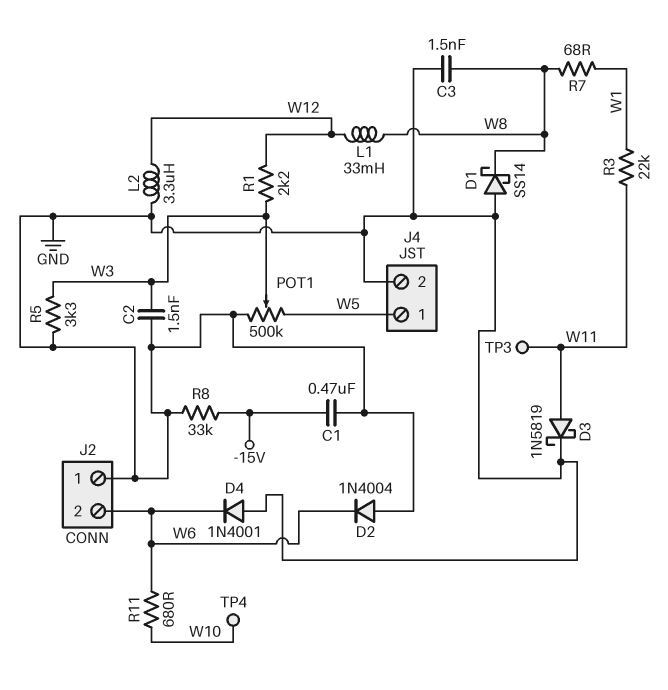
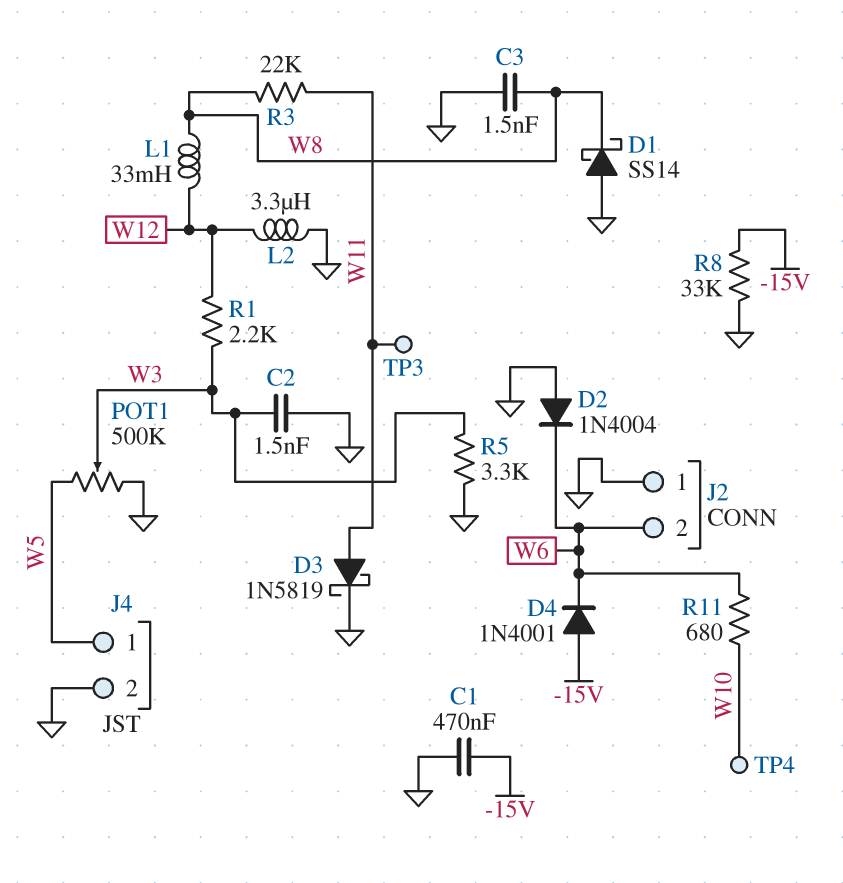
D4: diode 1N4001 (A GND, K W6) -> diode 1N4001 (A -15V, K W6)
R3: 22k (W1, W11) -> 22k (W8, W11)
R7: 68 (W1, W8) -> none

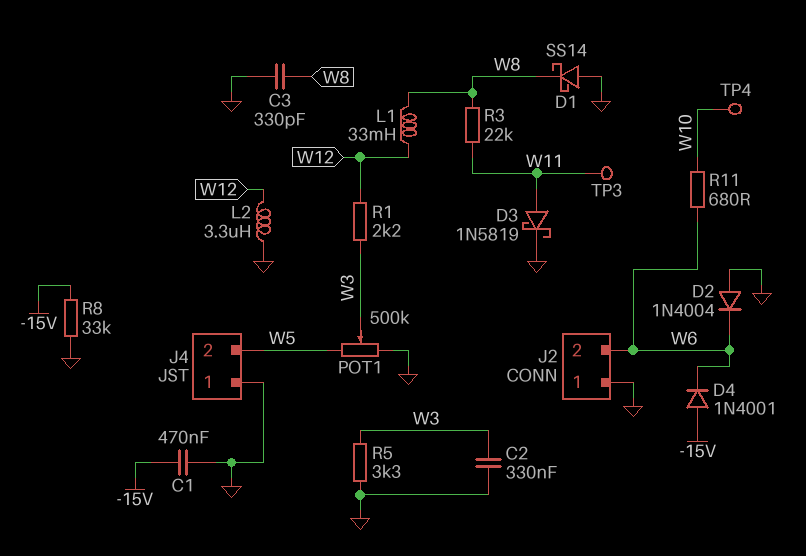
C2: 1.5nF (GND, W3) -> 330nF (GND, W3)
C3: 1.5nF (GND, W8) -> 330pF (GND, W8)
J4 pin 1: W5 -> GND
J4 pin 2: GND -> W5

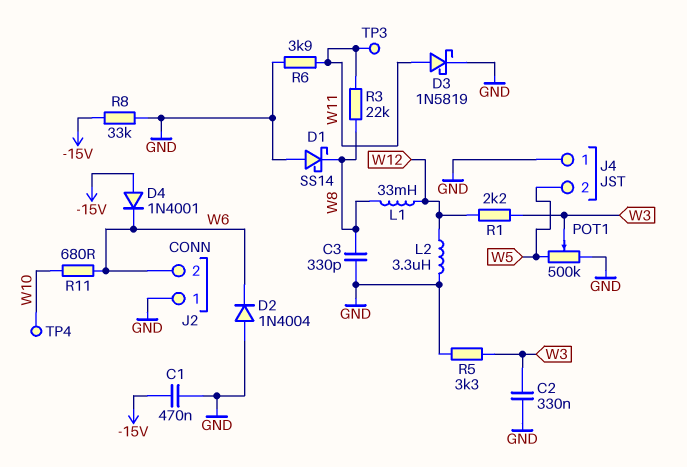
R6: none -> 3.9k (GND, W11)

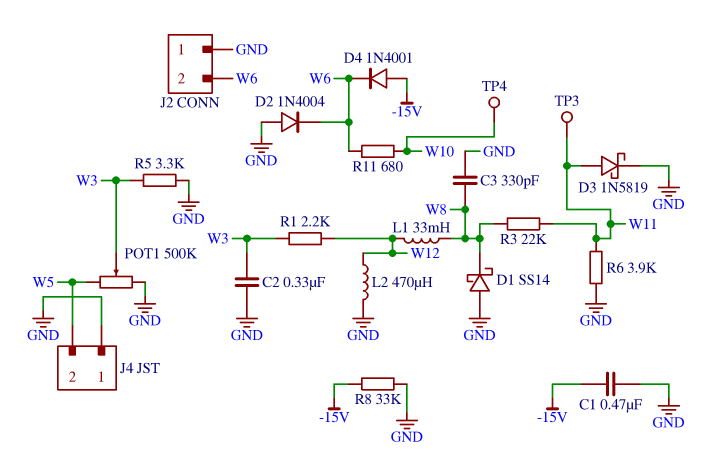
L2: 3.3uH (GND, W12) -> 470uH (GND, W12)

